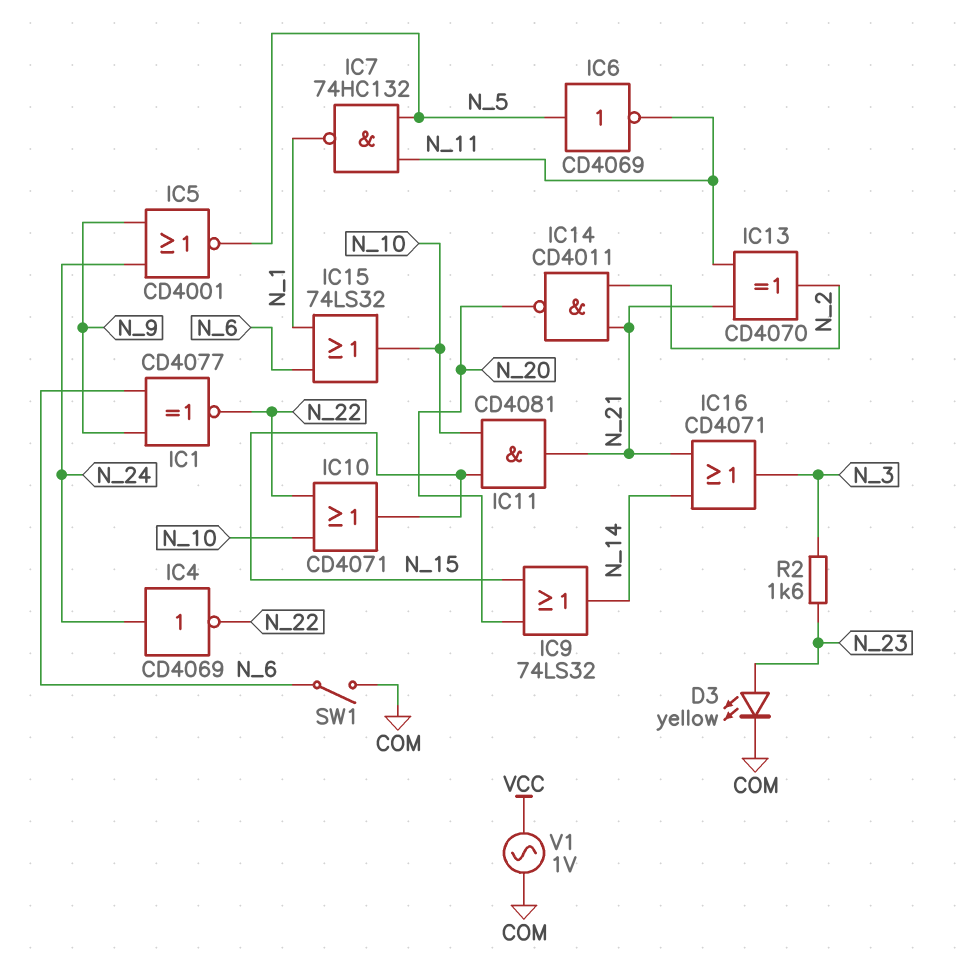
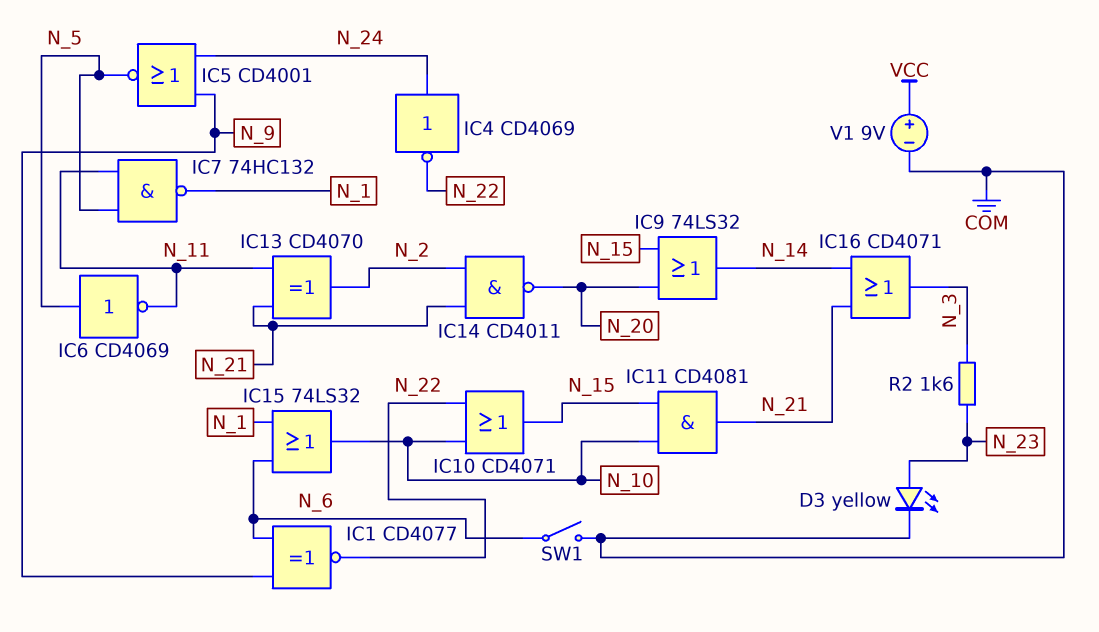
V1: AC 1V (COM, VCC) -> 9V (plus VCC, minus COM)

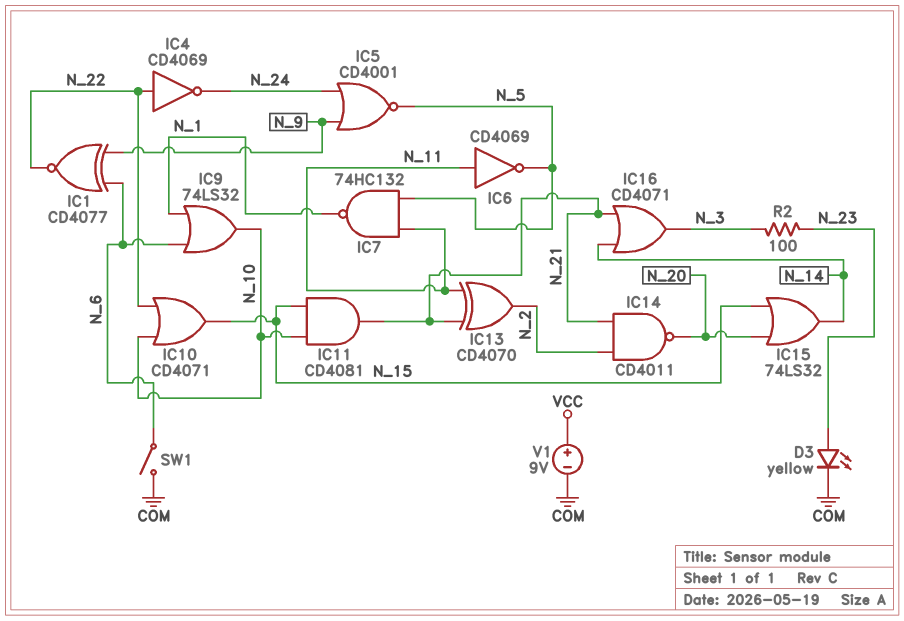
IC4: NOT CD4069 (in N_24, out N_22) -> NOT CD4069 (in N_22, out N_24)
IC6: NOT CD4069 (in N_5, out N_11) -> NOT CD4069 (in N_11, out N_5)
IC9: OR 74LS32 (in N_15, in N_20, out N_14) -> OR 74LS32 (in N_1, in N_6, out N_10)
IC15: OR 74LS32 (in N_1, in N_6, out N_10) -> OR 74LS32 (in N_15, in N_20, out N_14)
R2: 1.6k (N_3, N_23) -> 100 (N_3, N_23)

